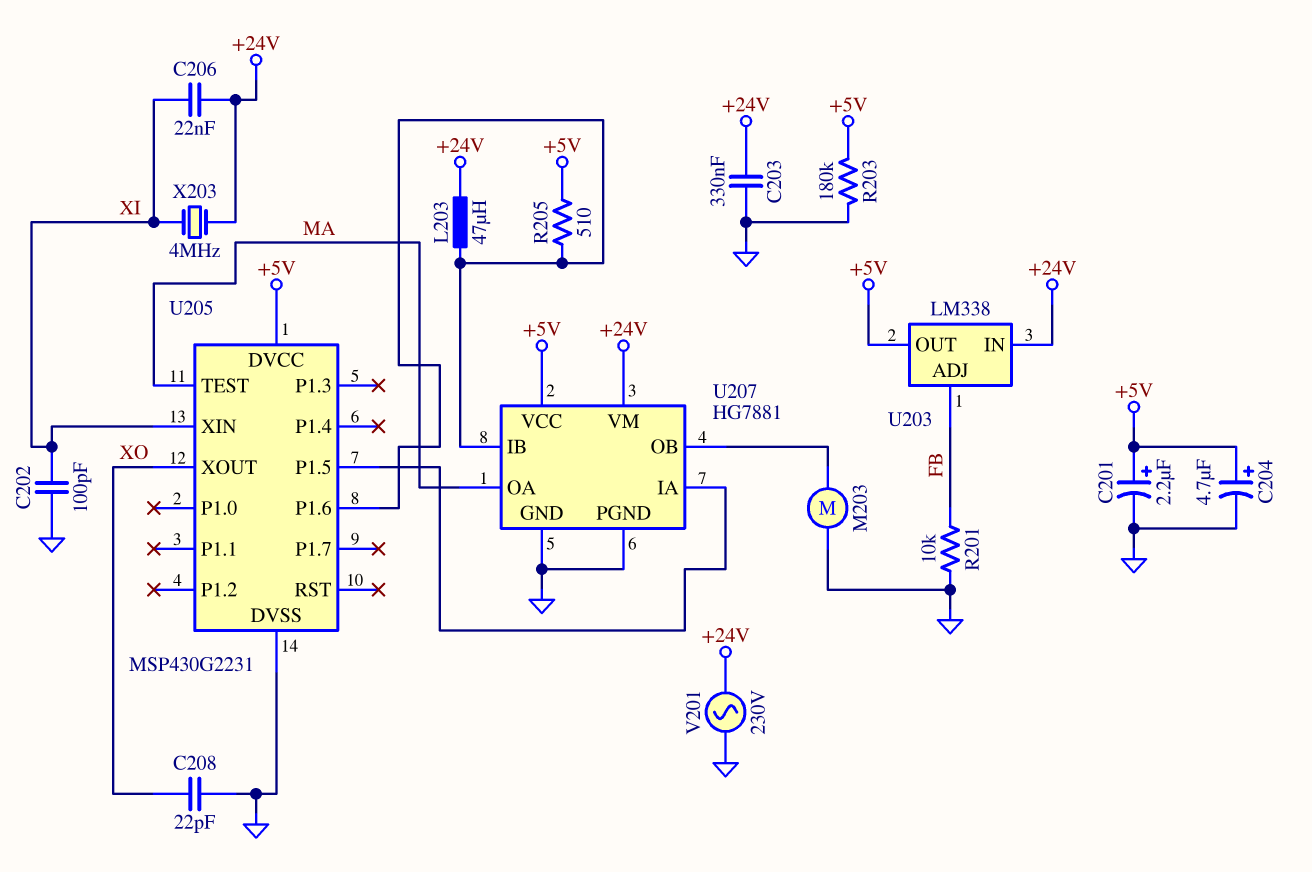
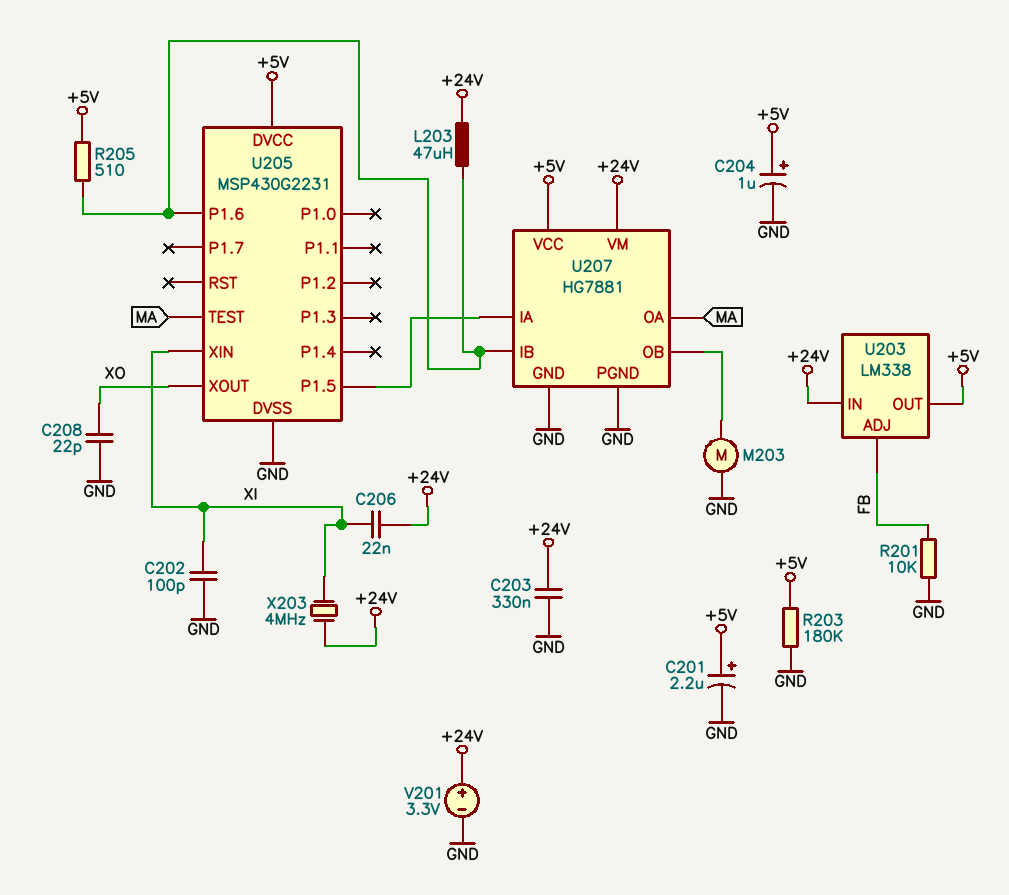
C204: 4.7uF (plus +5V, minus GND) -> 1uF (plus +5V, minus GND)
V201: AC 230V (+24V, GND) -> 3.3V (plus +24V, minus GND)

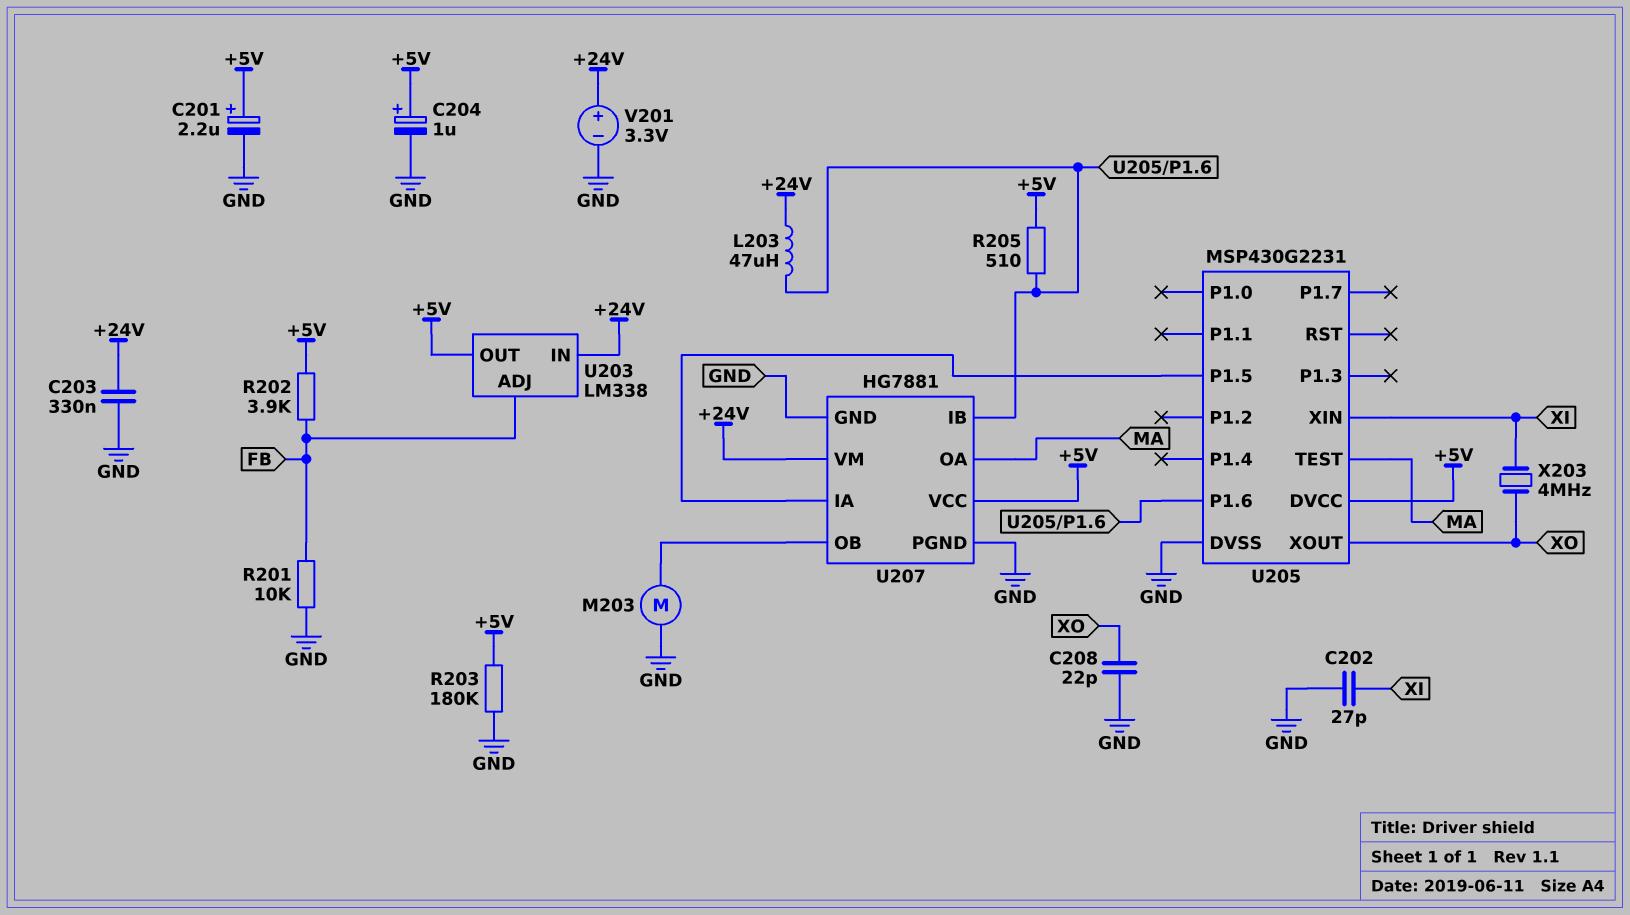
C202: 100pF (GND, XI) -> 27pF (GND, XI)
C206: 22nF (+24V, XI) -> none
R202: none -> 3.9k (+5V, FB)
X203: 4MHz (+24V, XI) -> 4MHz (XI, XO)

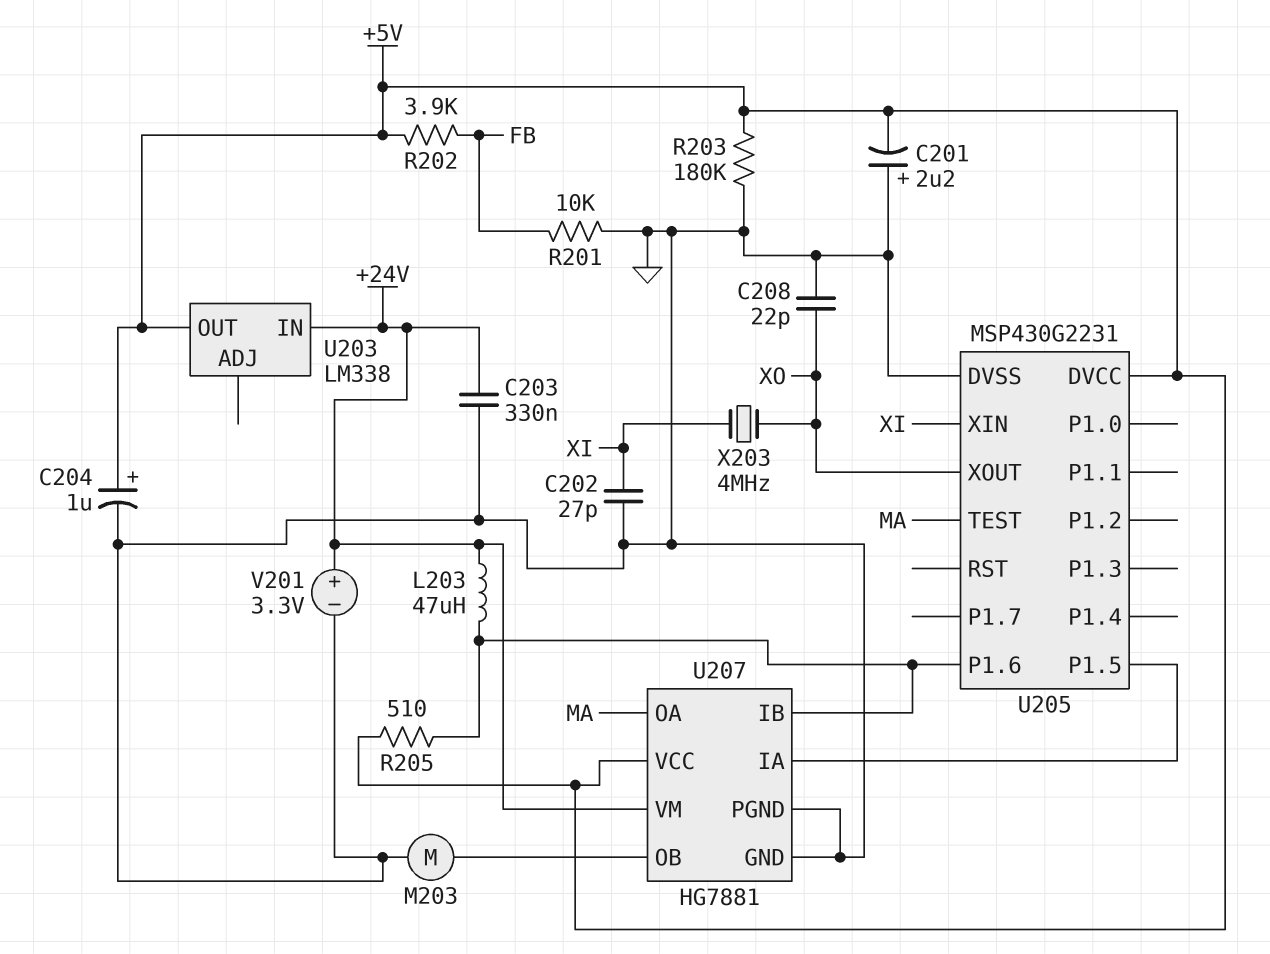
C201: 2.2uF (plus +5V, minus GND) -> 2.2uF (plus GND, minus +5V)
U203 pin ADJ: FB -> none

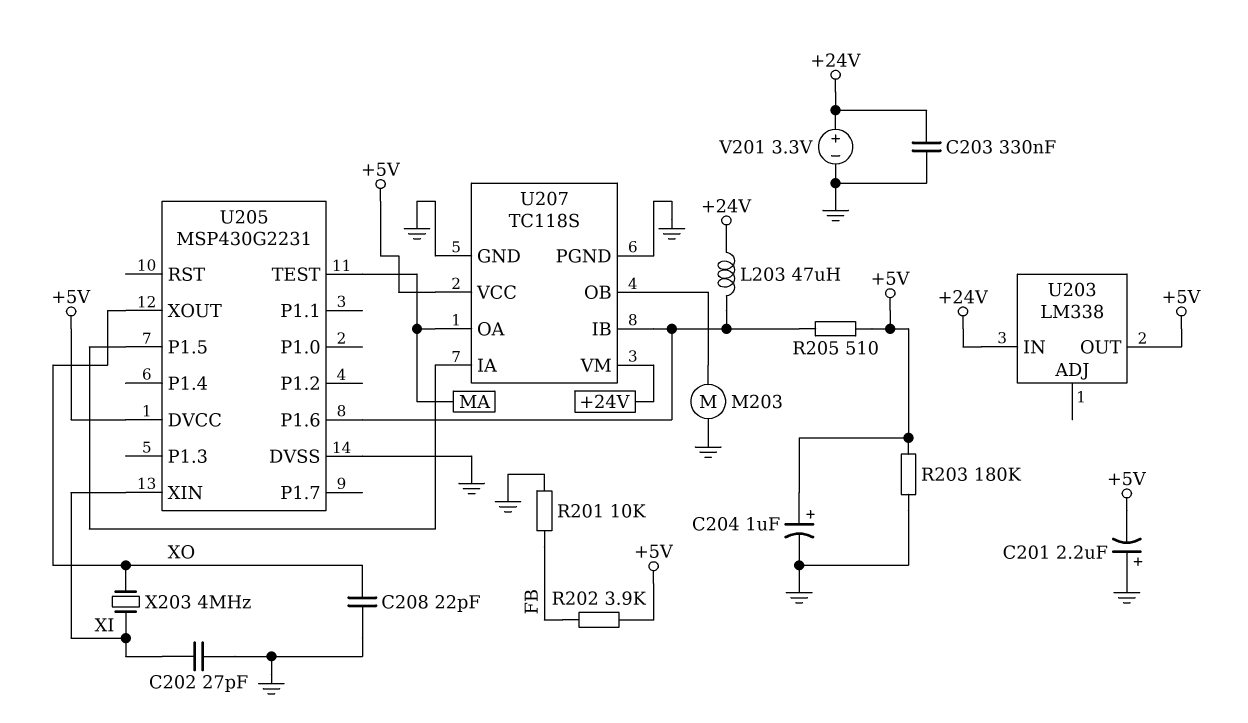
U207: HG7881 -> TC118S

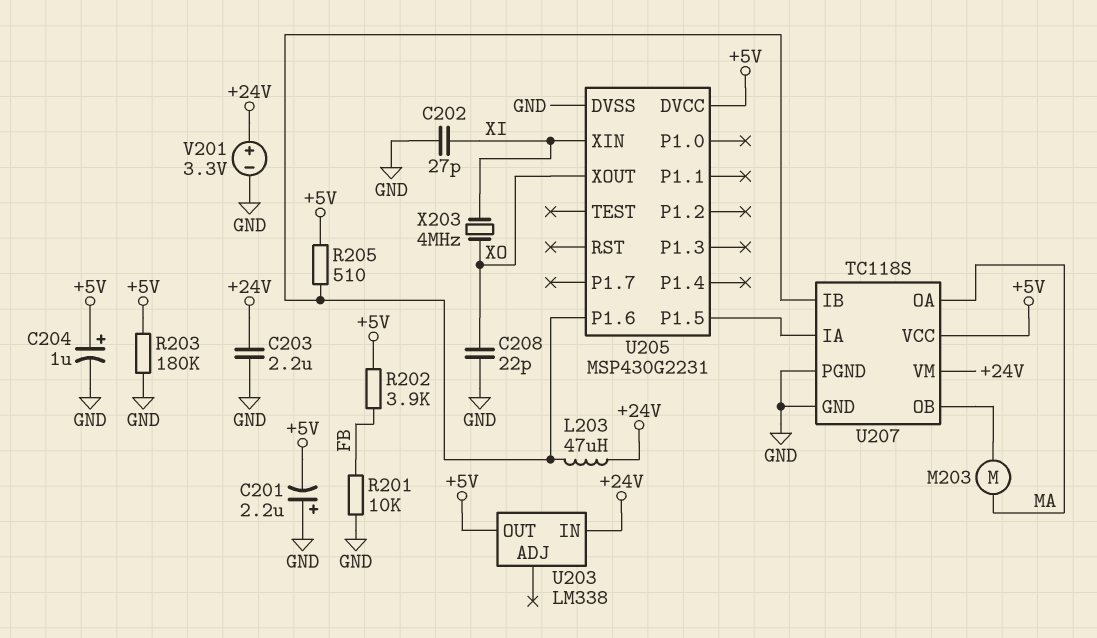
C203: 330nF (+24V, GND) -> 2.2uF (+24V, GND)
M203: motor (GND, U207/OB) -> motor (MA, U207/OB)
U205 pin TEST: MA -> none

